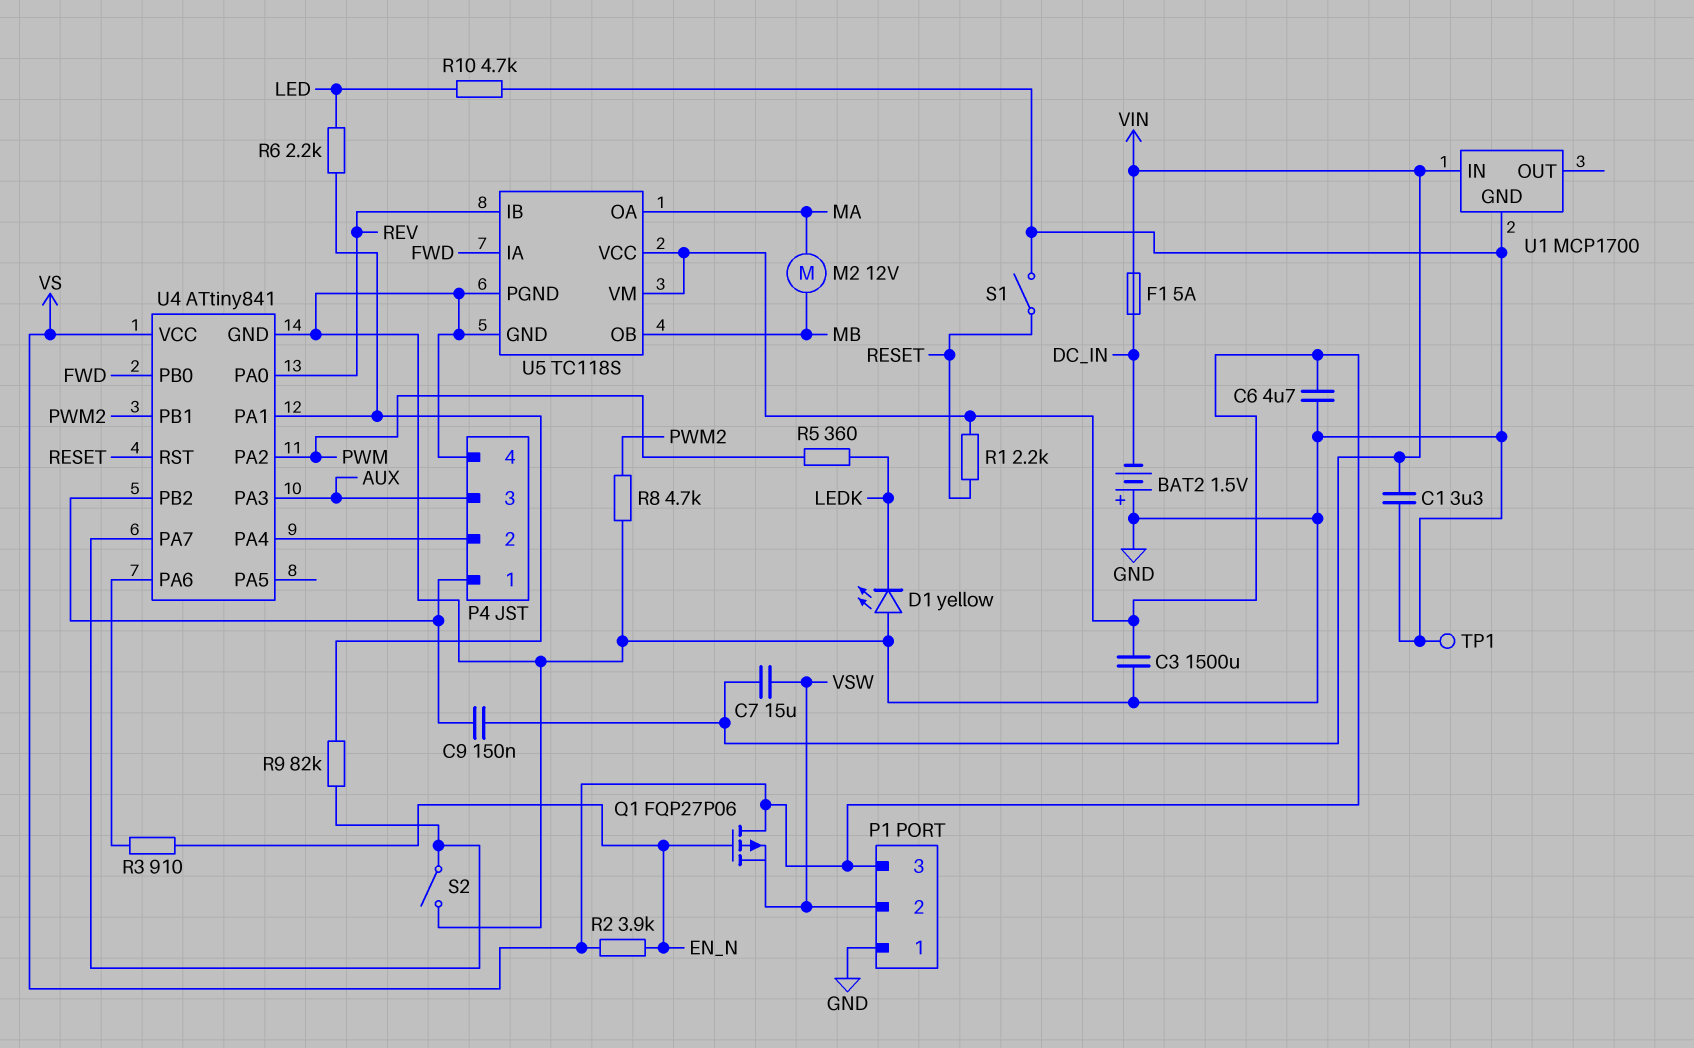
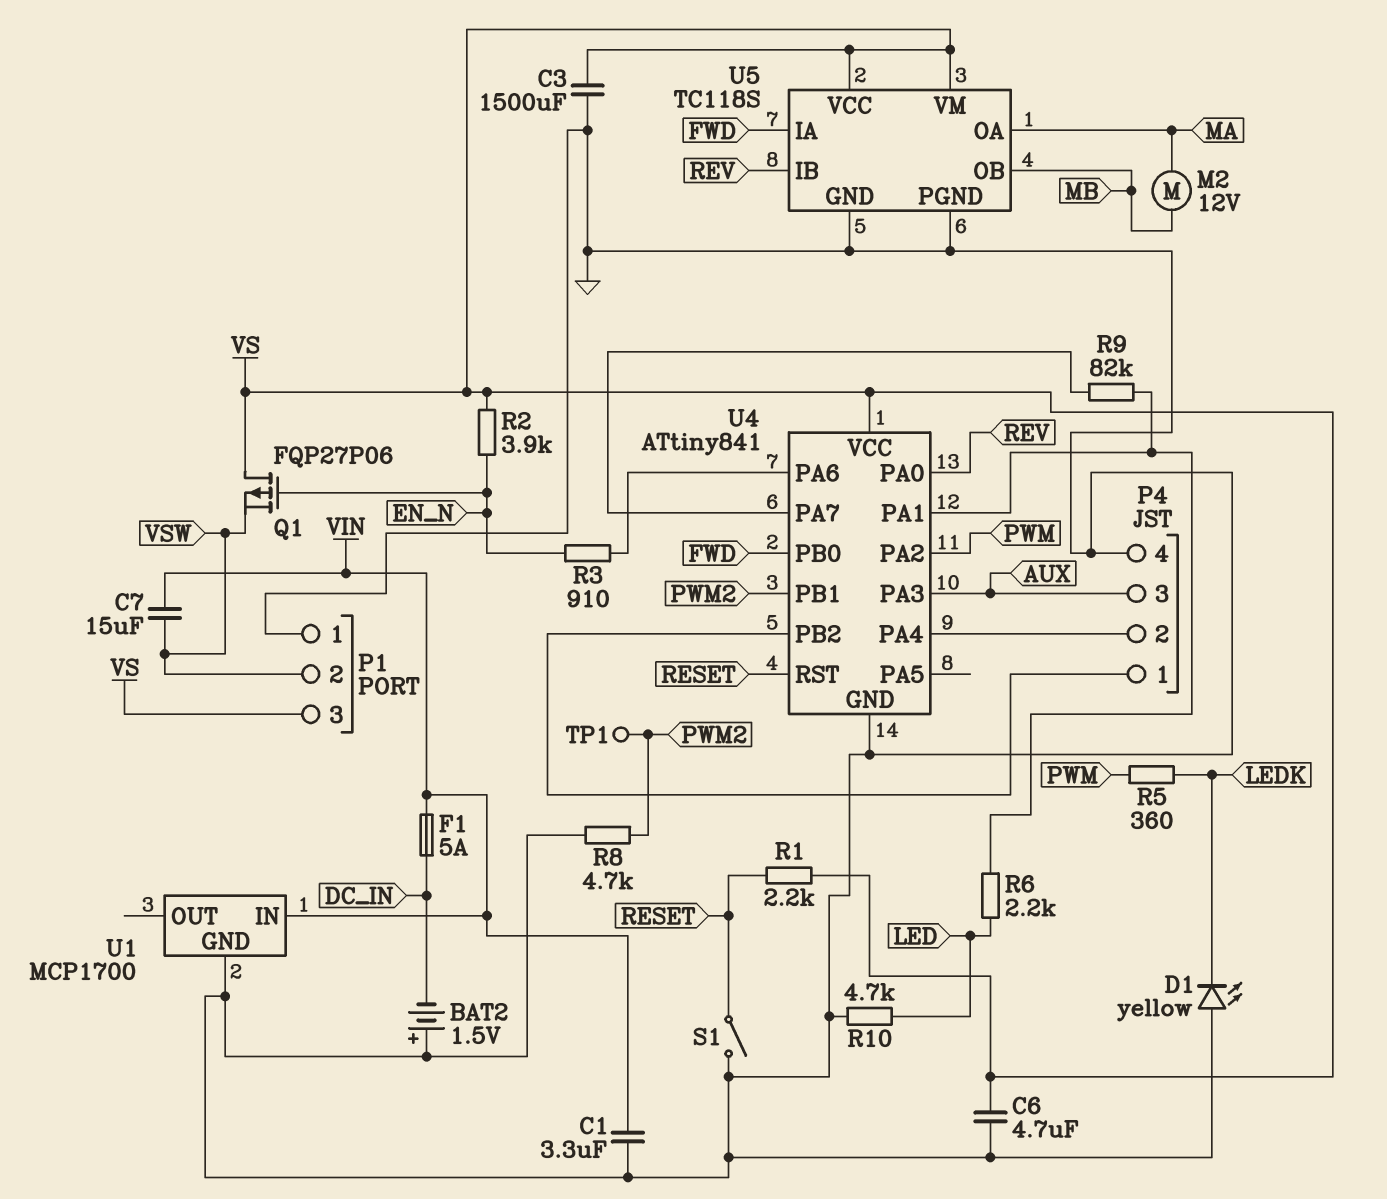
C9: 150nF (P4/1, VIN) -> none
S2: switch (GND, U4/PA7) -> none
TP1: test point (GND) -> test point (PWM2)

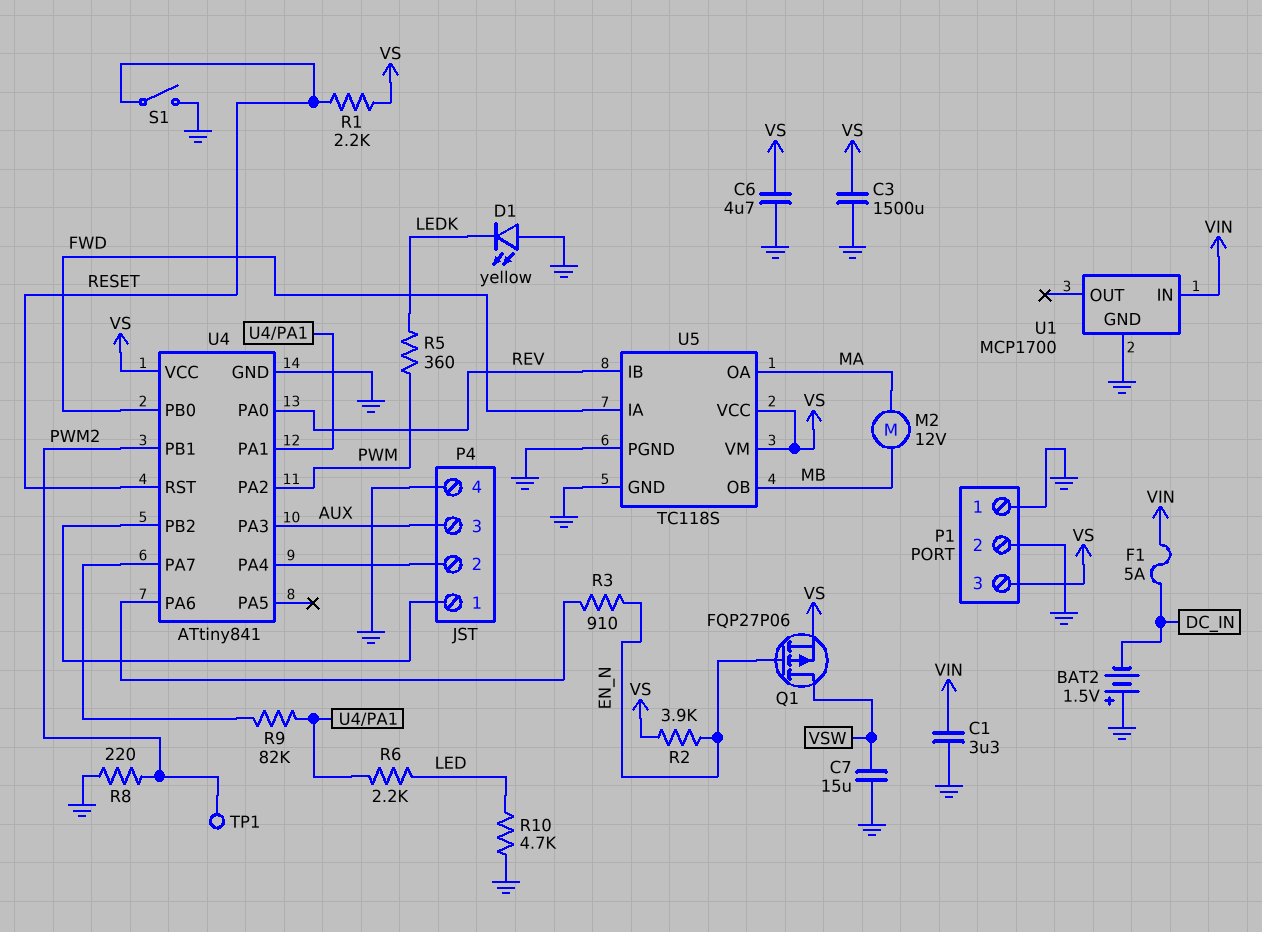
C7: 15uF (VIN, VSW) -> 15uF (GND, VSW)
P1 pin 2: VSW -> GND
Q1: PMOS FQP27P06 (G EN_N, D VS, S VSW) -> PMOS FQP27P06 (G EN_N, D VSW, S VS)
R8: 4.7k (GND, PWM2) -> 220 (GND, PWM2)

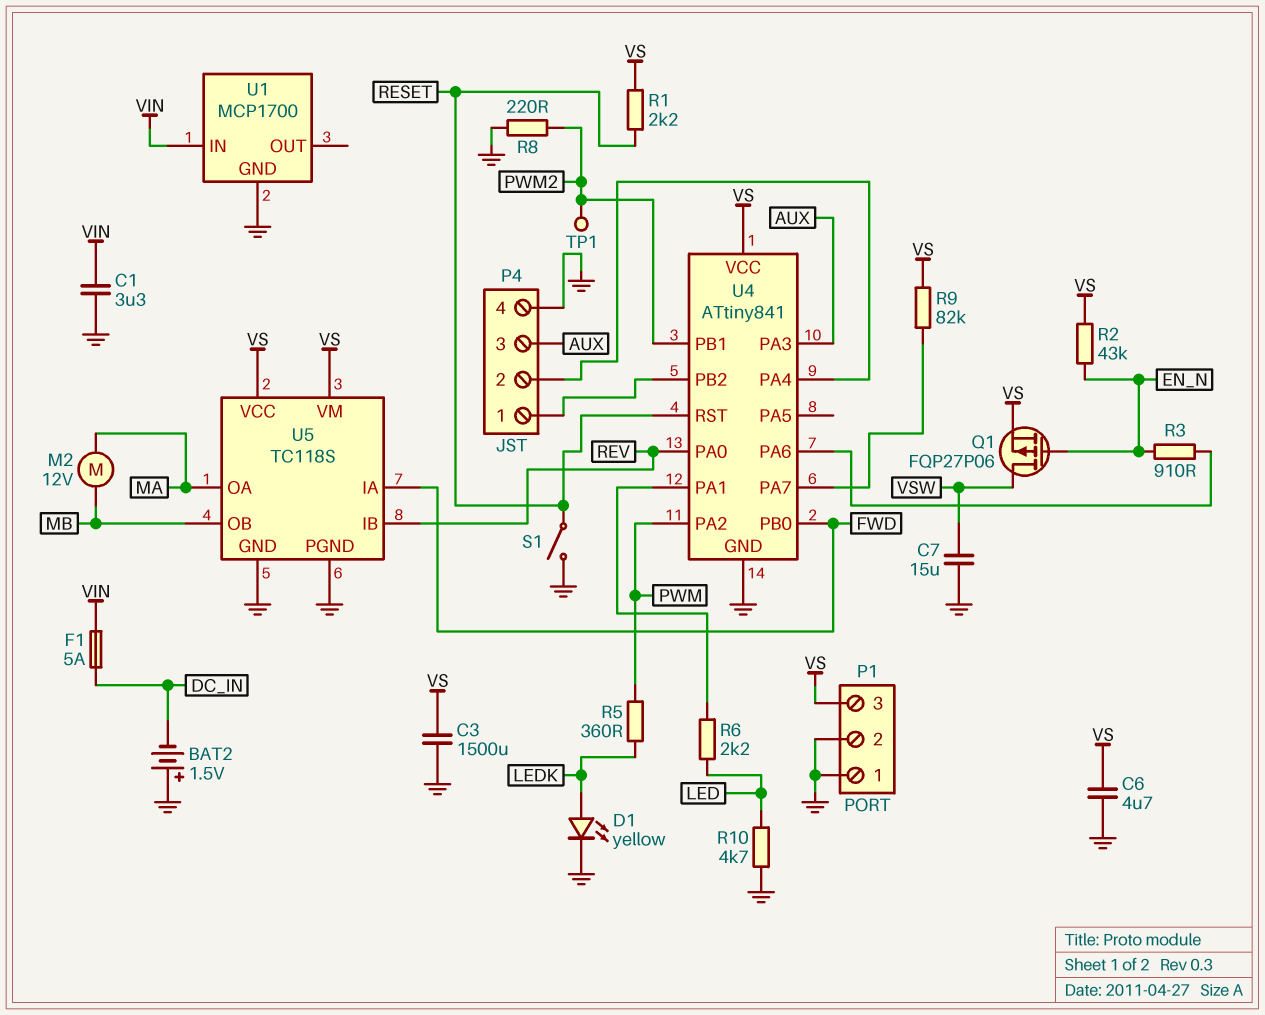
D1: LED yellow (A GND, K LEDK) -> LED yellow (A LEDK, K GND)
R2: 3.9k (EN_N, VS) -> 43k (EN_N, VS)
R9: 82k (U4/PA1, U4/PA7) -> 82k (U4/PA7, VS)

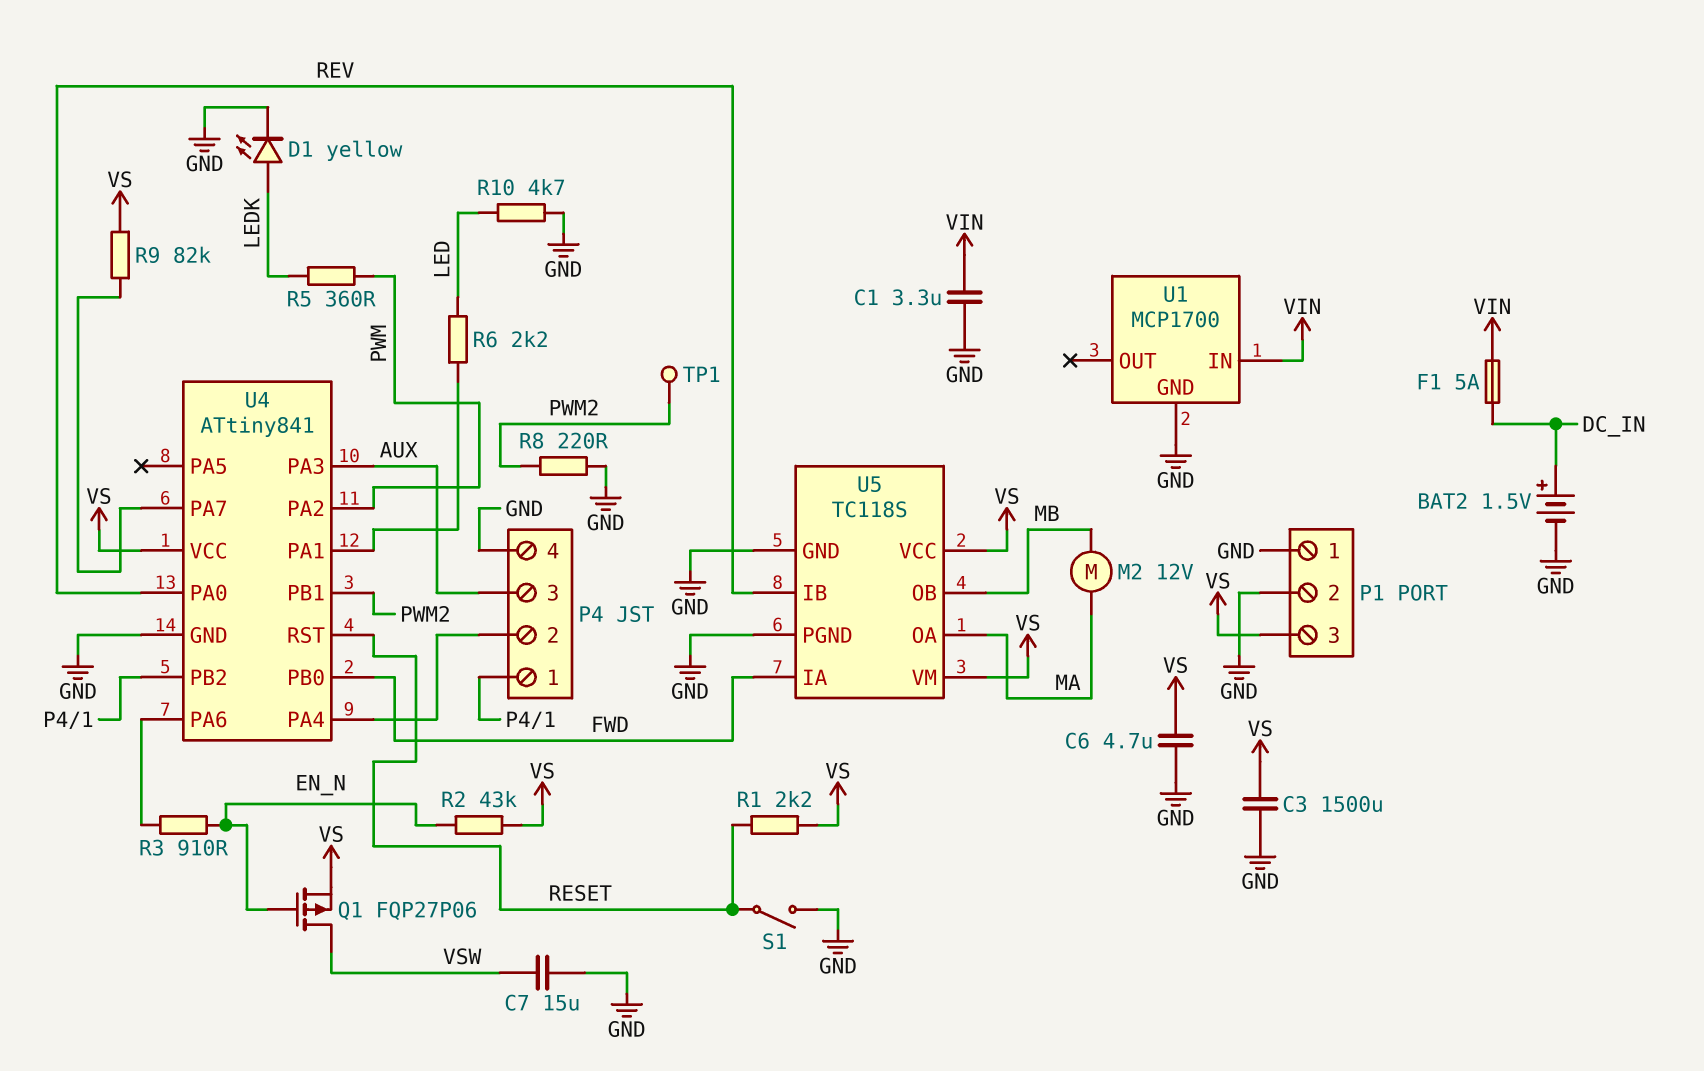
BAT2: 1.5V (plus GND, minus DC_IN) -> 1.5V (plus DC_IN, minus GND)

